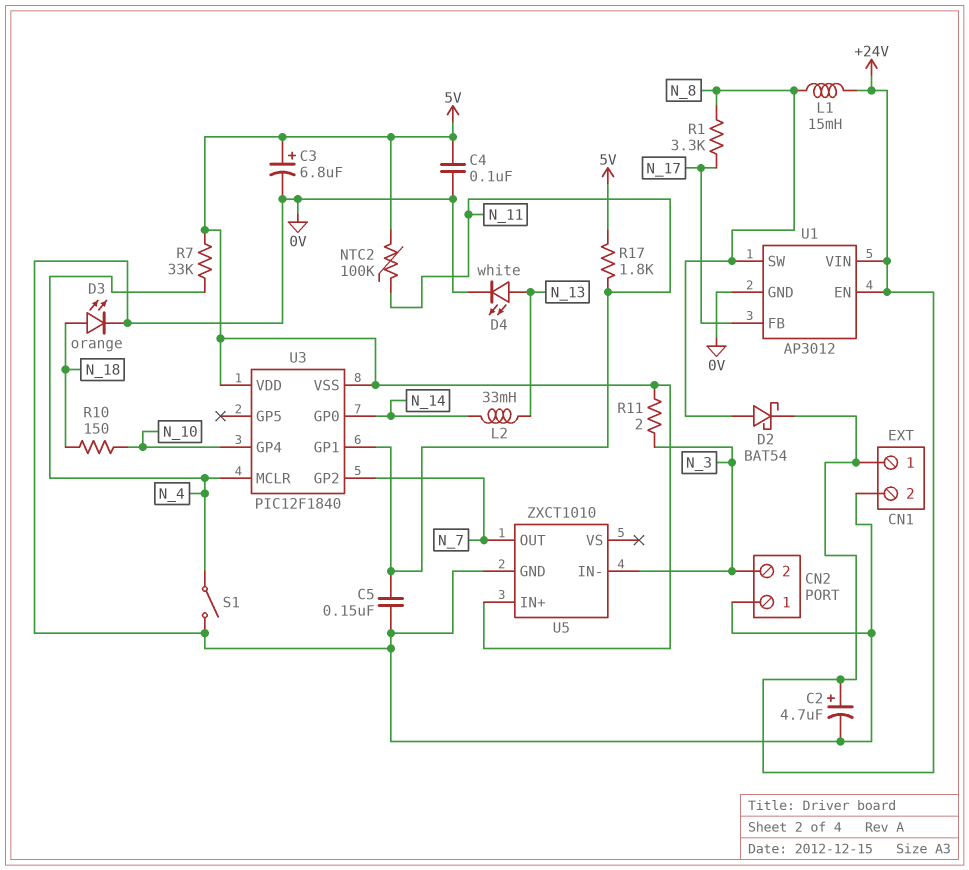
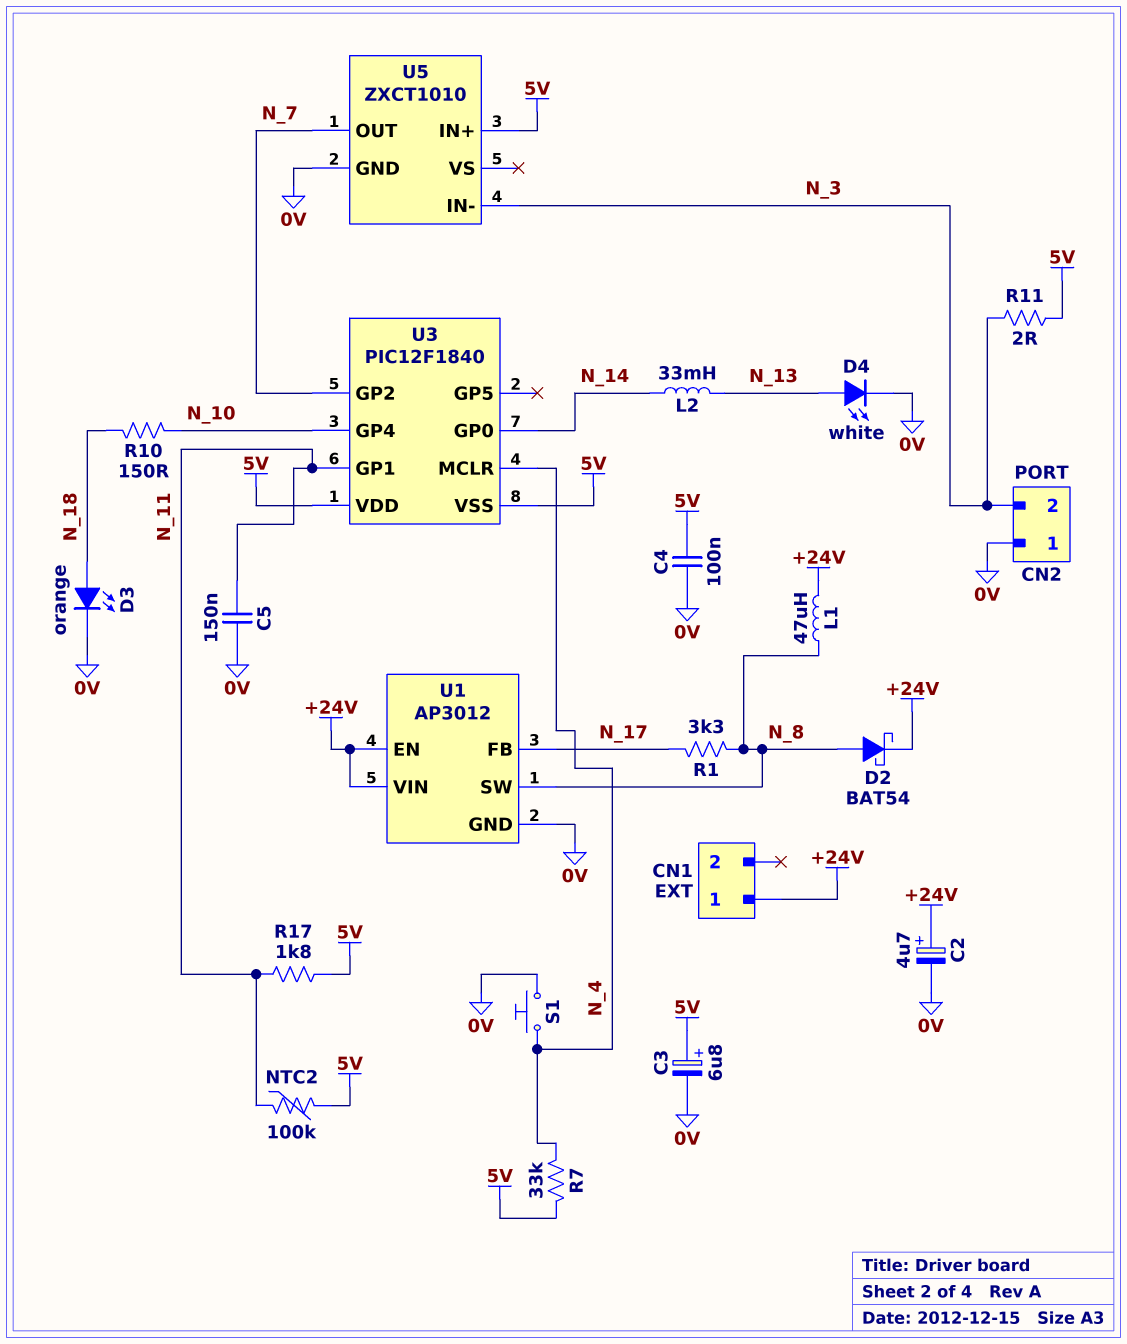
CN1 pin 2: 0V -> none
L1: 15mH (+24V, N_8) -> 47uH (+24V, N_8)
S1: switch (0V, N_4) -> button (0V, N_4)

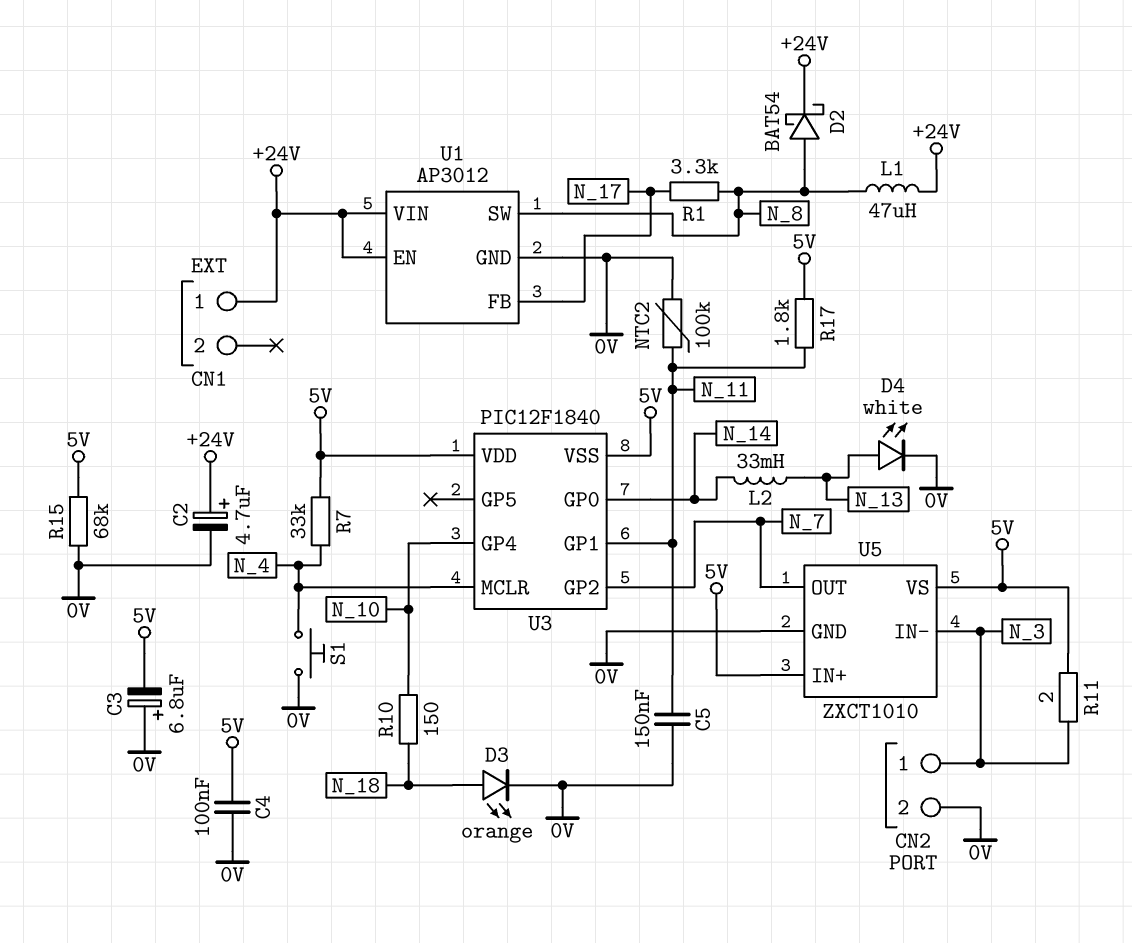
C3: 6.8uF (plus 5V, minus 0V) -> 6.8uF (plus 0V, minus 5V)
CN2 pin 1: 0V -> N_3
CN2 pin 2: N_3 -> 0V
NTC2: 100k (5V, N_11) -> 100k (0V, N_11)
R15: none -> 68k (0V, 5V)
U5 pin VS: none -> 5V

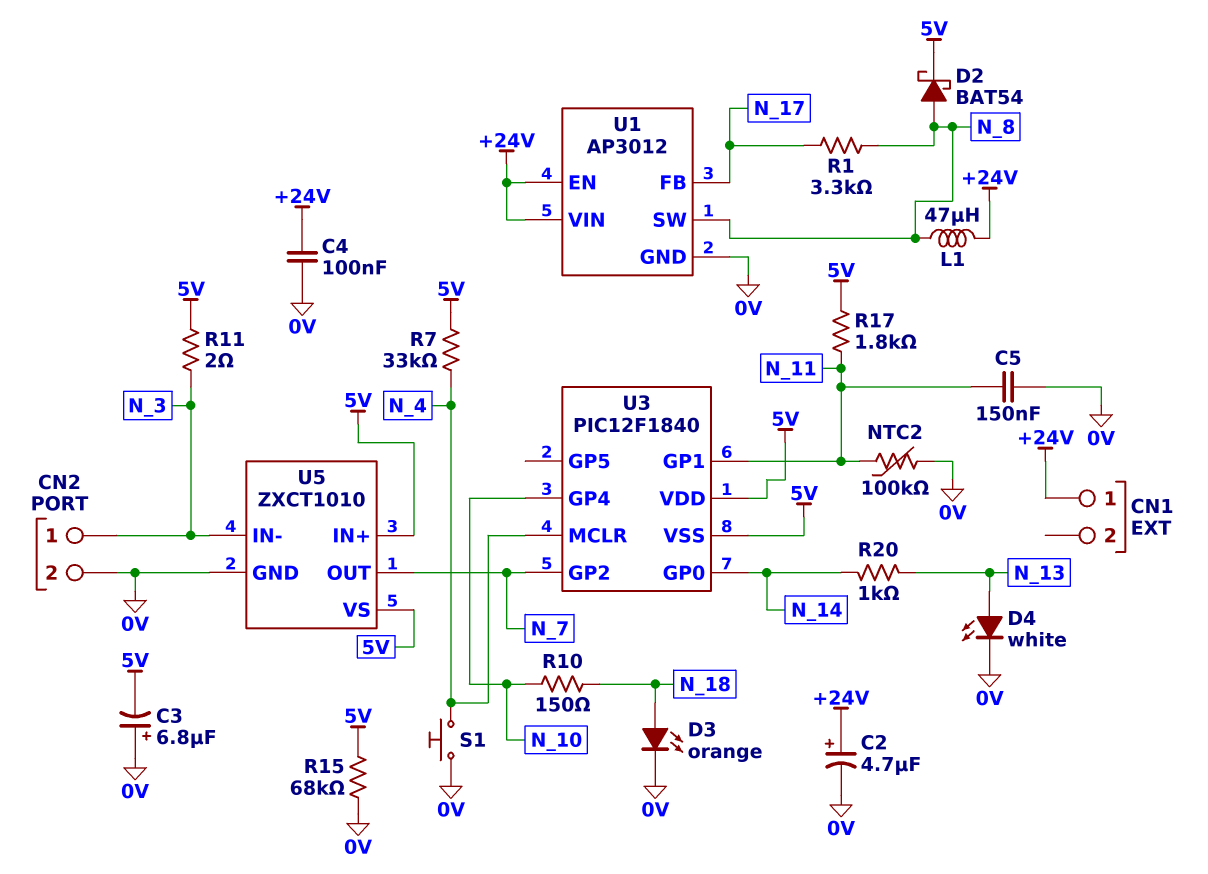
C4: 100nF (0V, 5V) -> 100nF (+24V, 0V)
D2: schottky BAT54 (A N_8, K +24V) -> schottky BAT54 (A N_8, K 5V)
L2: 33mH (N_13, N_14) -> none
R20: none -> 1k (N_13, N_14)

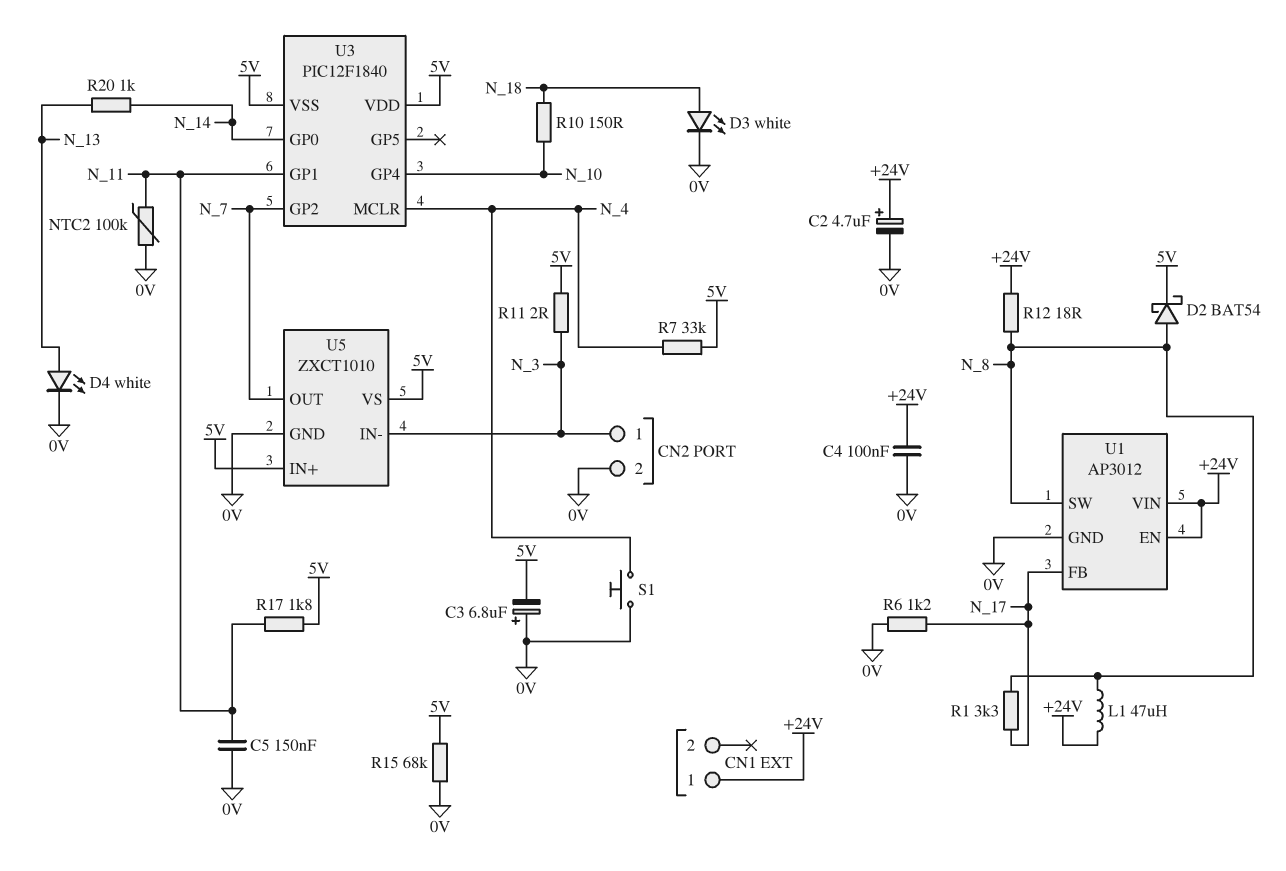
D3: LED orange (A N_18, K 0V) -> LED white (A N_18, K 0V)
R6: none -> 1.2k (0V, N_17)
R12: none -> 18 (+24V, N_8)

